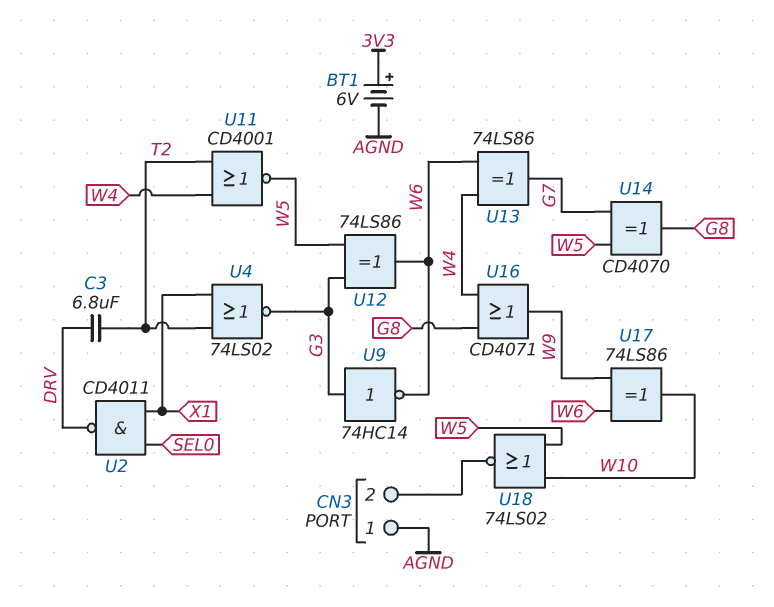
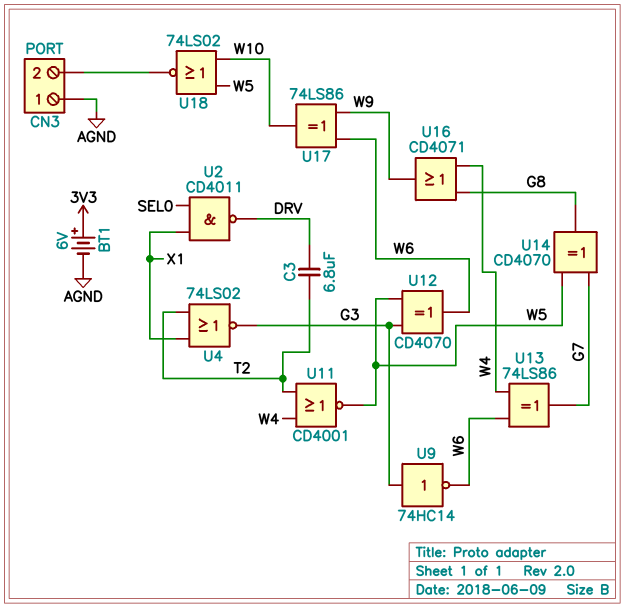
U12: XOR 74LS86 (in G3, in W5, out W6) -> XOR CD4070 (in G3, in W5, out W6)

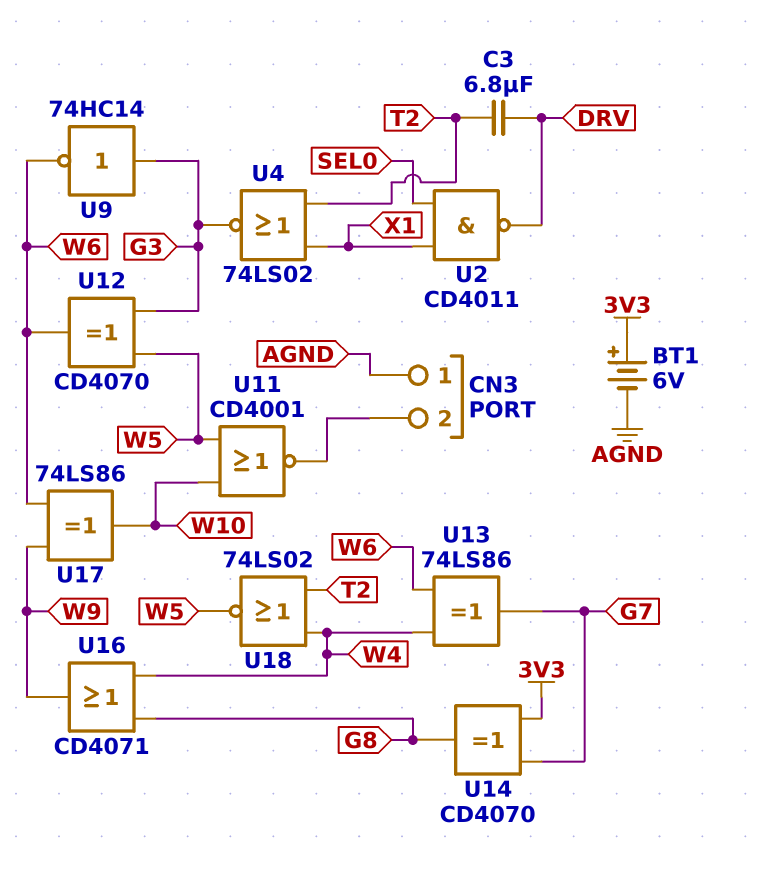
U11: NOR CD4001 (in T2, in W4, out W5) -> NOR CD4001 (in W5, in W10, out CN3/2)
U14: XOR CD4070 (in G7, in W5, out G8) -> XOR CD4070 (in 3V3, in G7, out G8)
U18: NOR 74LS02 (in W5, in W10, out CN3/2) -> NOR 74LS02 (in T2, in W4, out W5)

